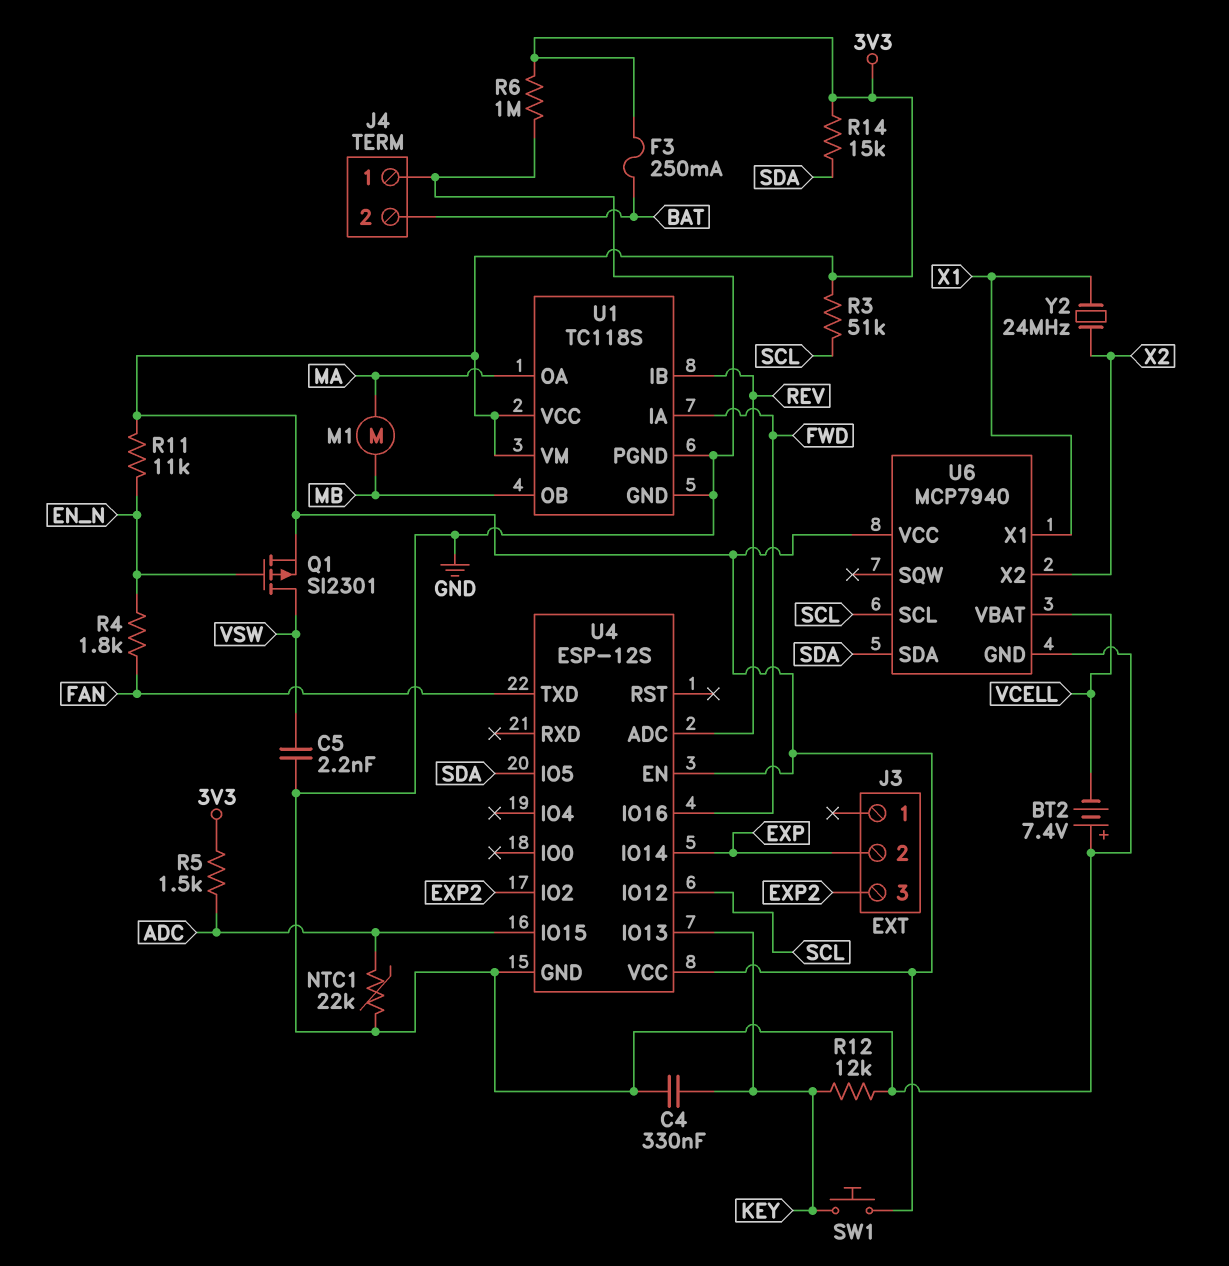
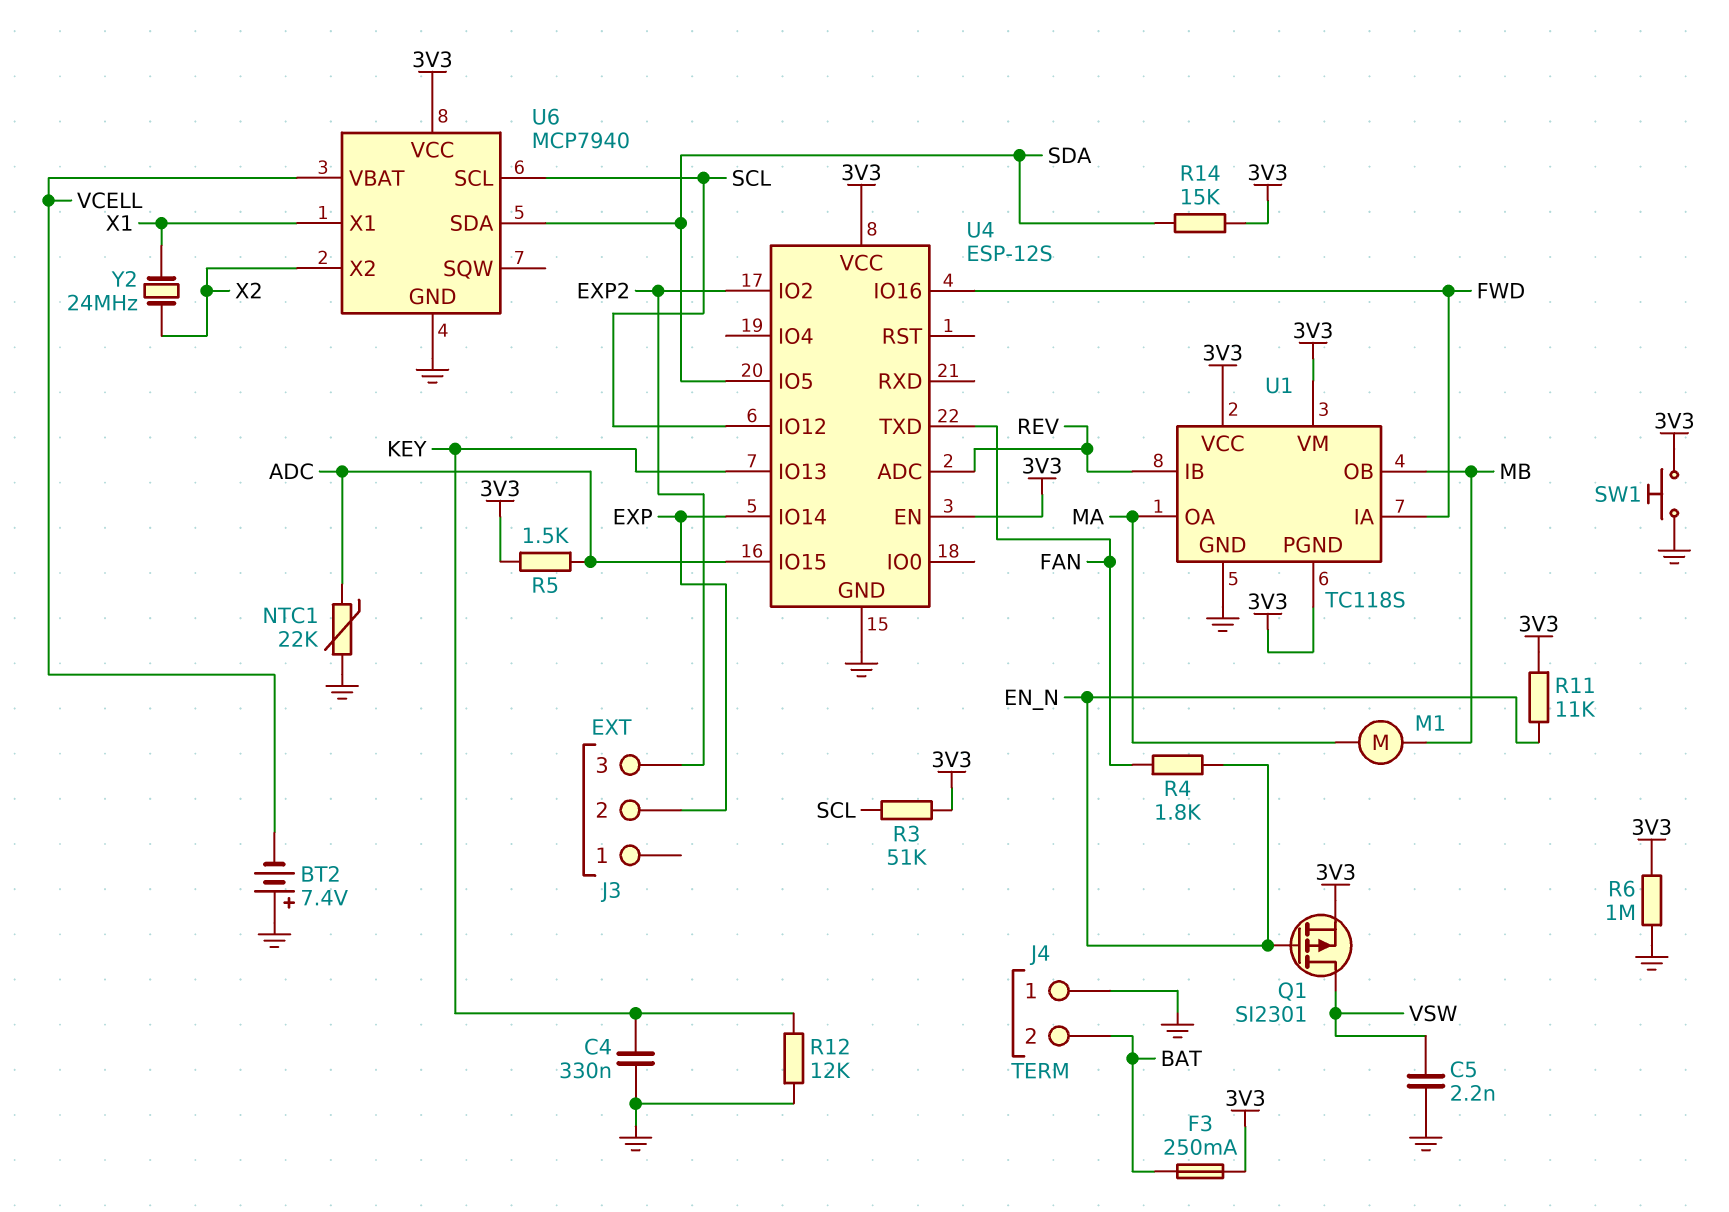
SW1: button (3V3, KEY) -> button (3V3, GND)
U1 pin PGND: GND -> 3V3

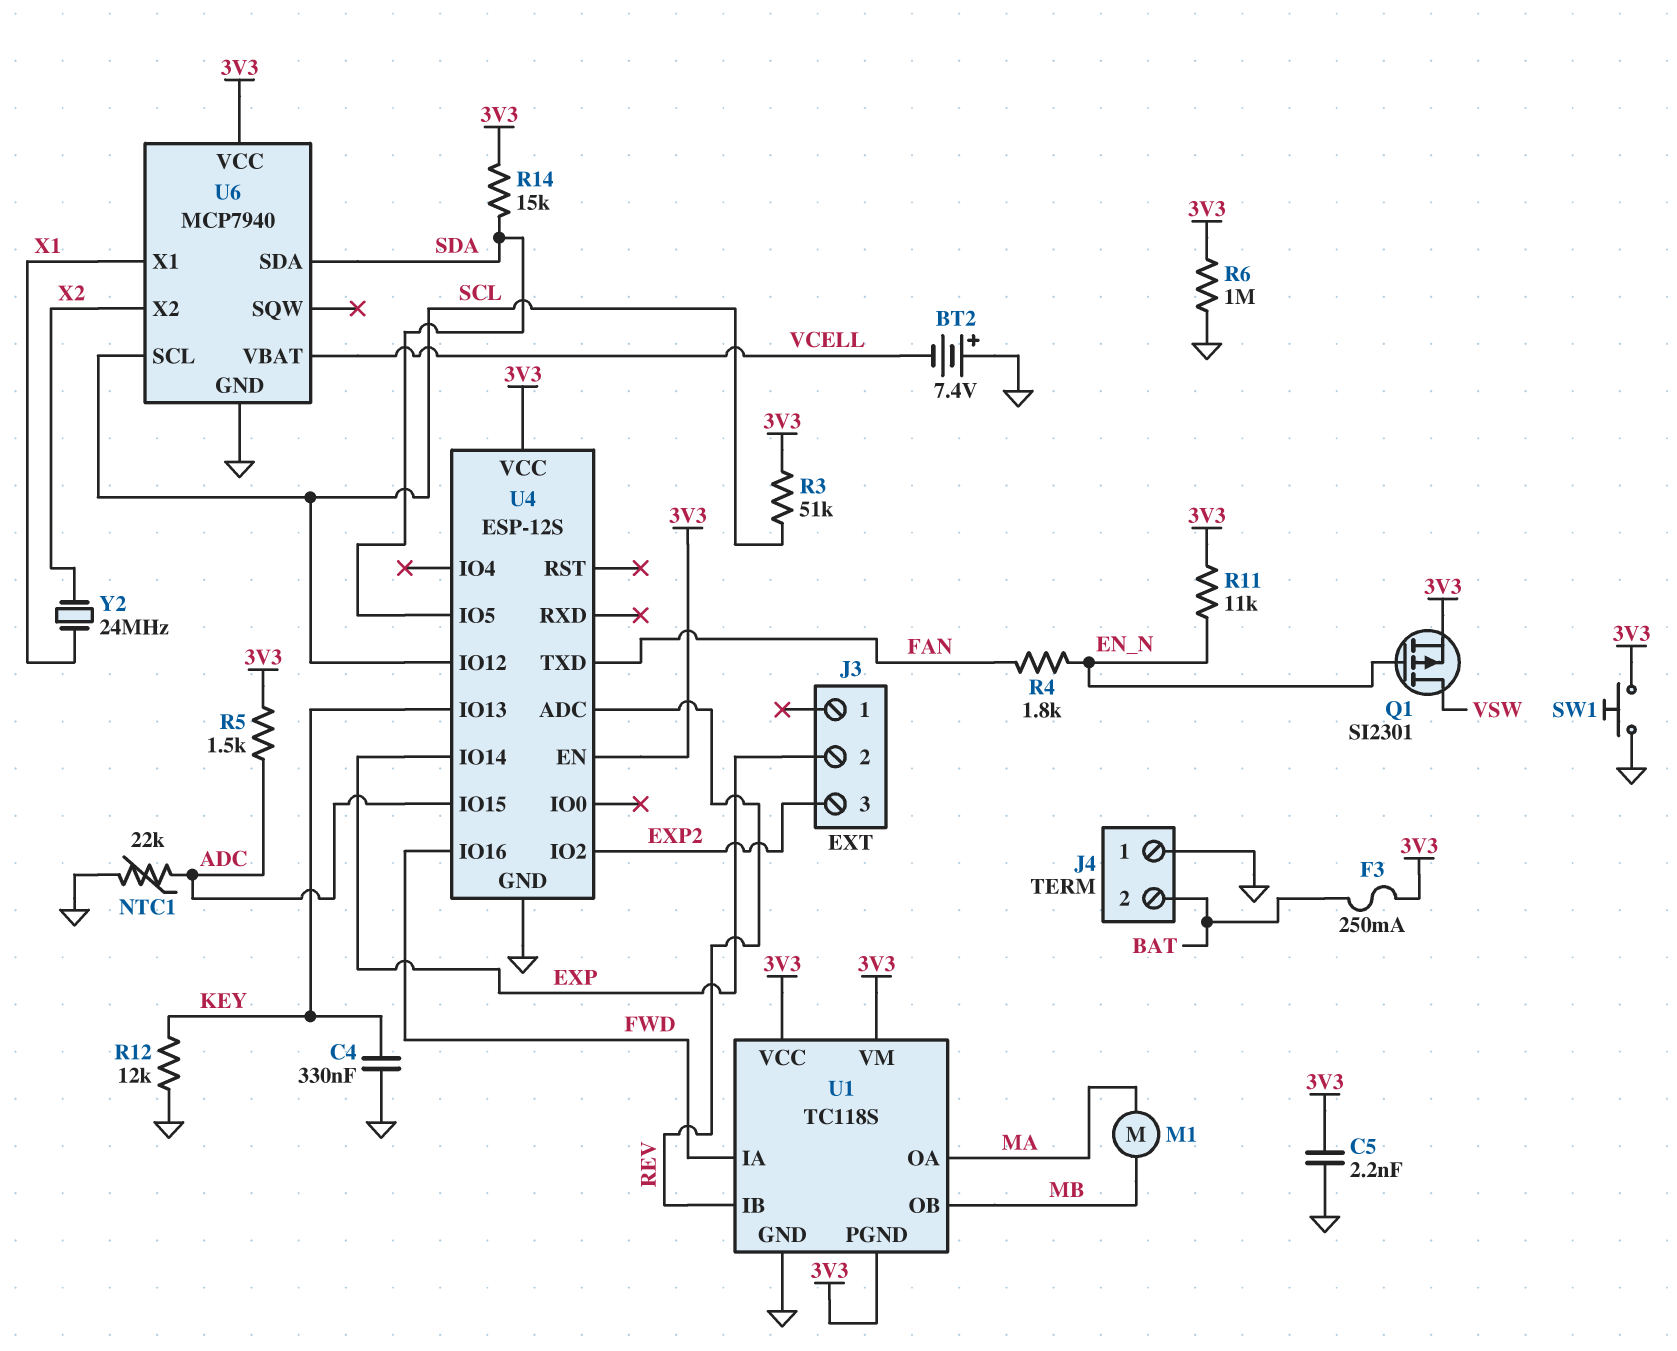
C5: 2.2nF (GND, VSW) -> 2.2nF (3V3, GND)

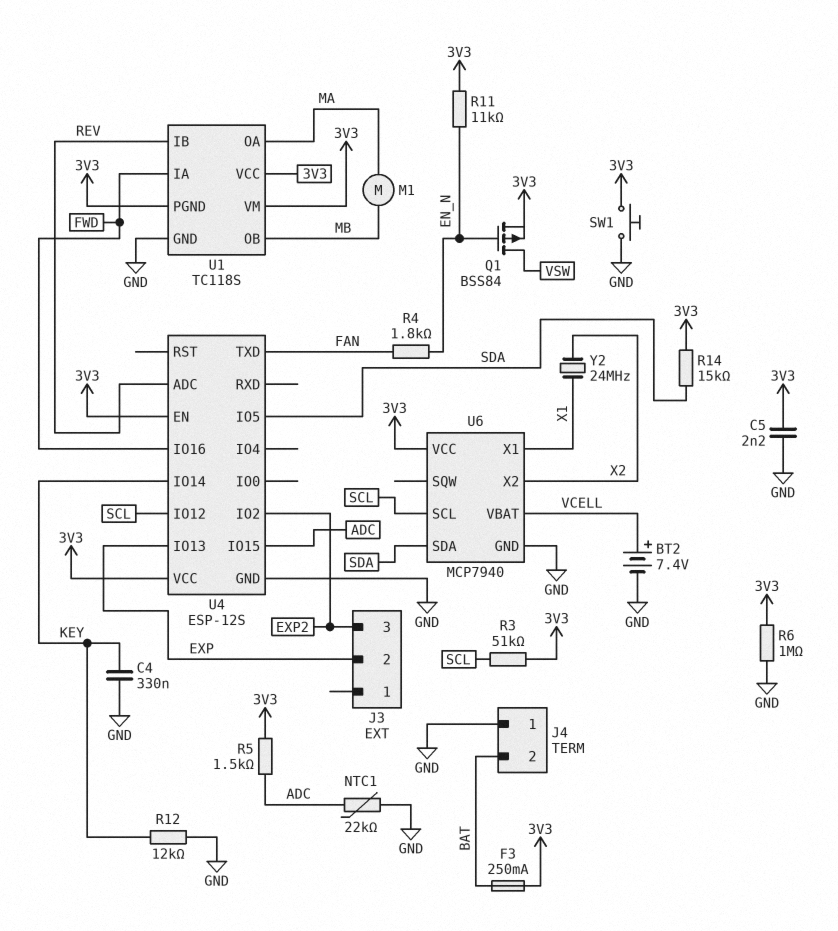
BT2: 7.4V (plus GND, minus VCELL) -> 7.4V (plus VCELL, minus GND)
Q1: PMOS SI2301 (G EN_N, D VSW, S 3V3) -> PMOS BSS84 (G EN_N, D VSW, S 3V3)
U4 pin IO13: KEY -> EXP
U4 pin IO14: EXP -> KEY

